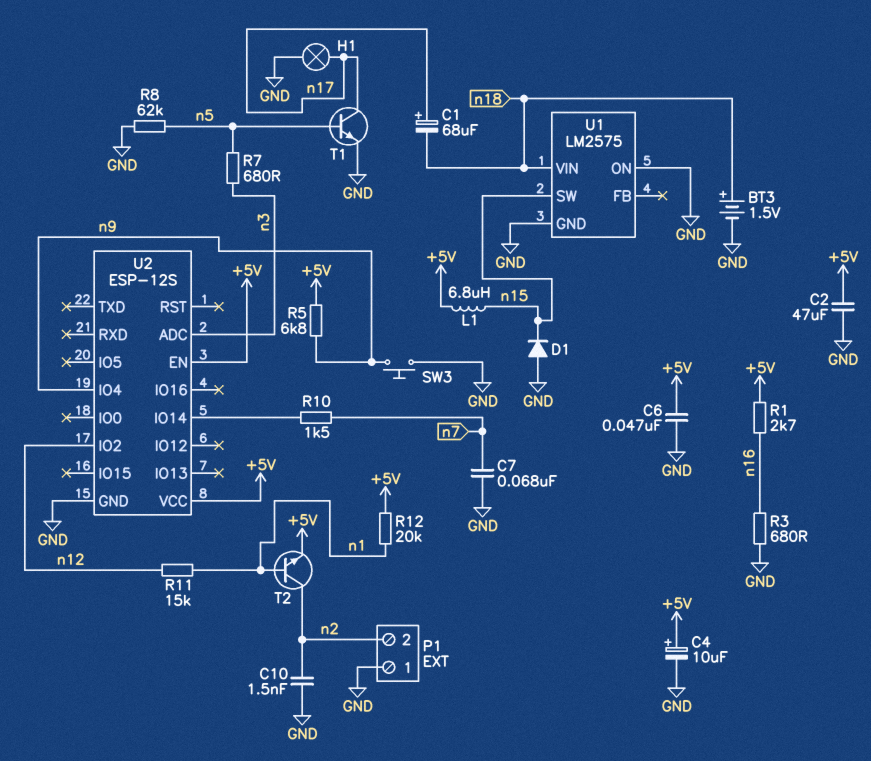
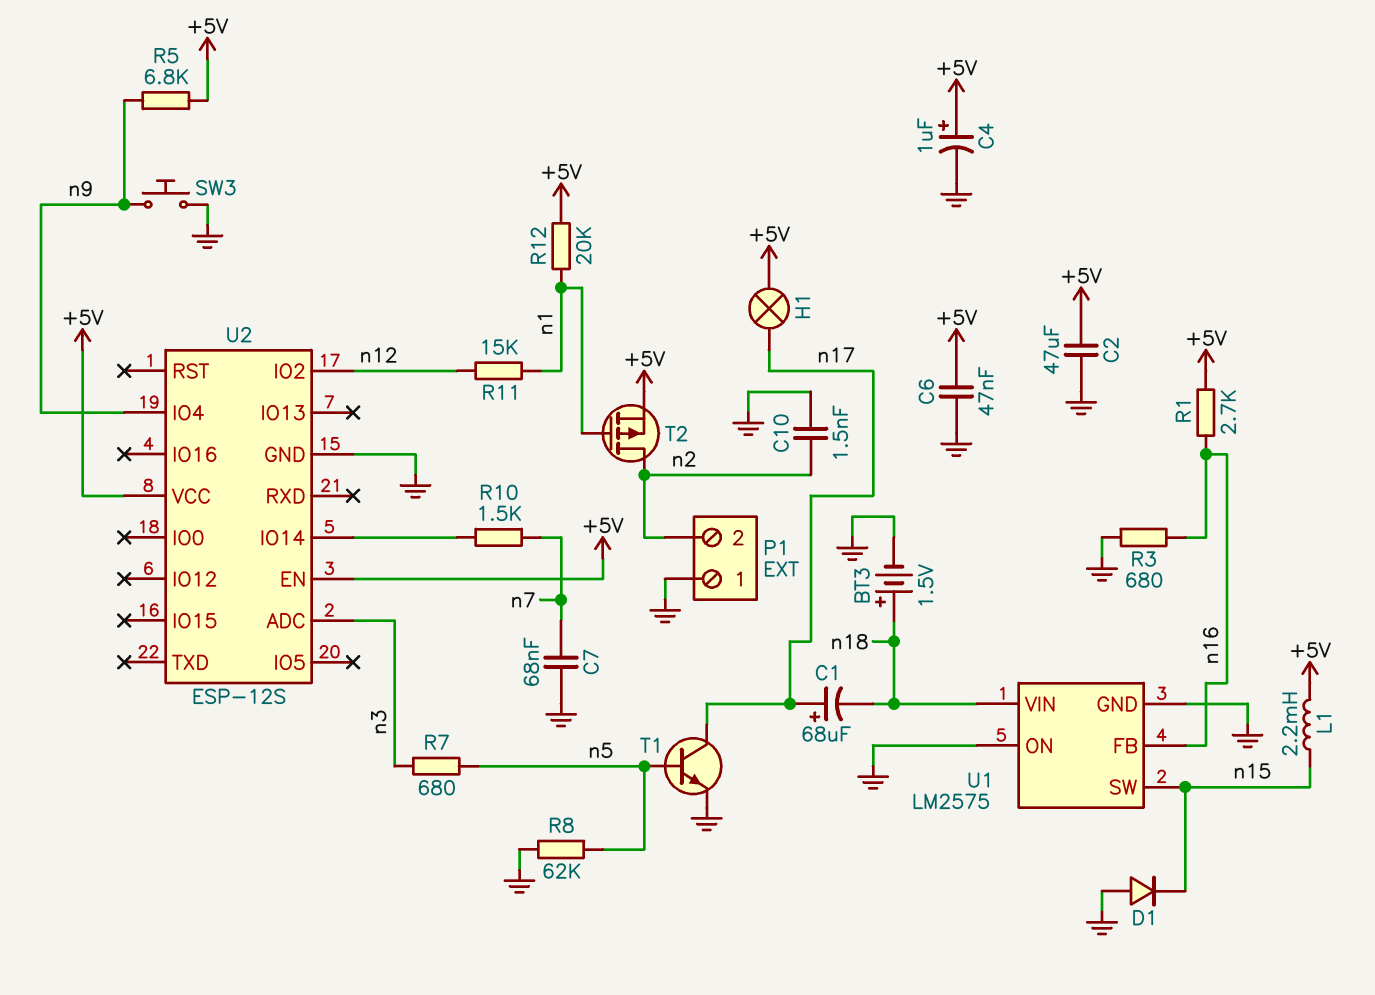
C4: 10uF (plus +5V, minus GND) -> 1uF (plus +5V, minus GND)
H1: lamp (GND, n17) -> lamp (+5V, n17)
L1: 6.8uH (+5V, n15) -> 2.2mH (+5V, n15)
T2: NPN (B n1, C n2, E +5V) -> PMOS (G n1, D n2, S +5V)
U1 pin FB: none -> n16

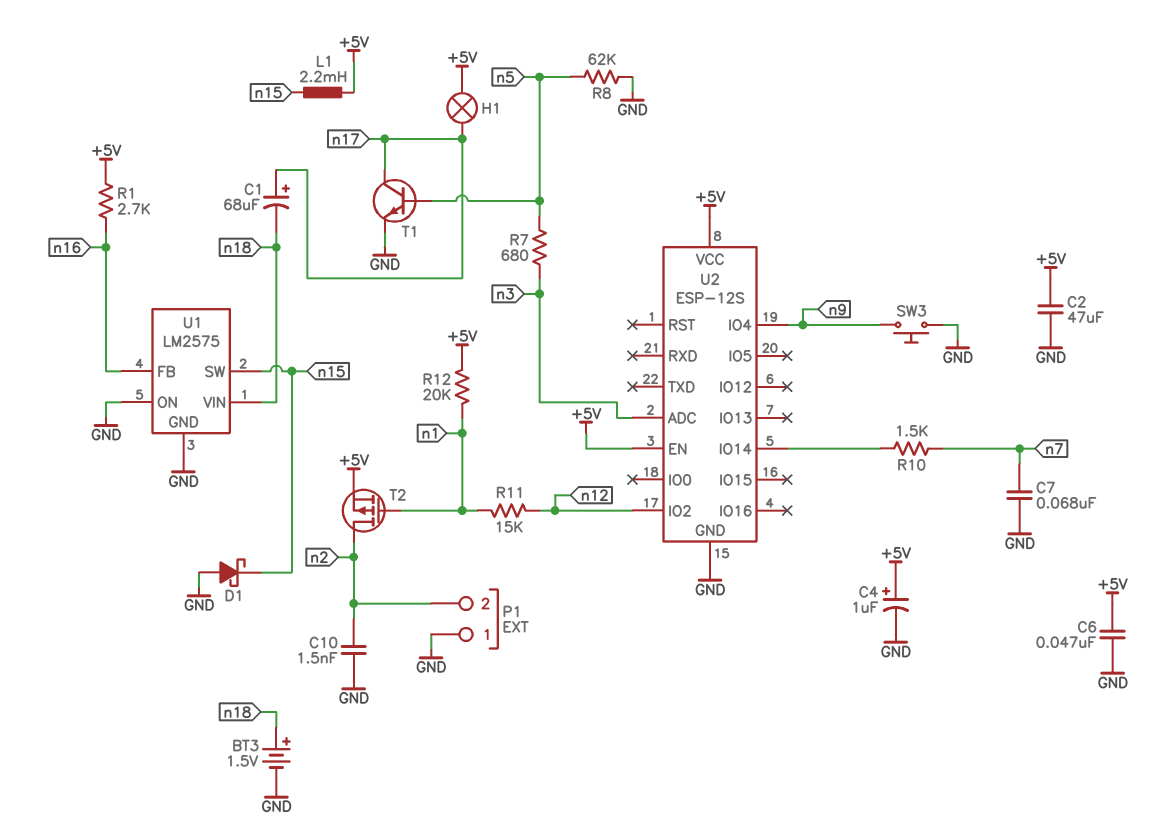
D1: diode (A GND, K n15) -> schottky (A GND, K n15)
R3: 680 (GND, n16) -> none
R5: 6.8k (+5V, n9) -> none

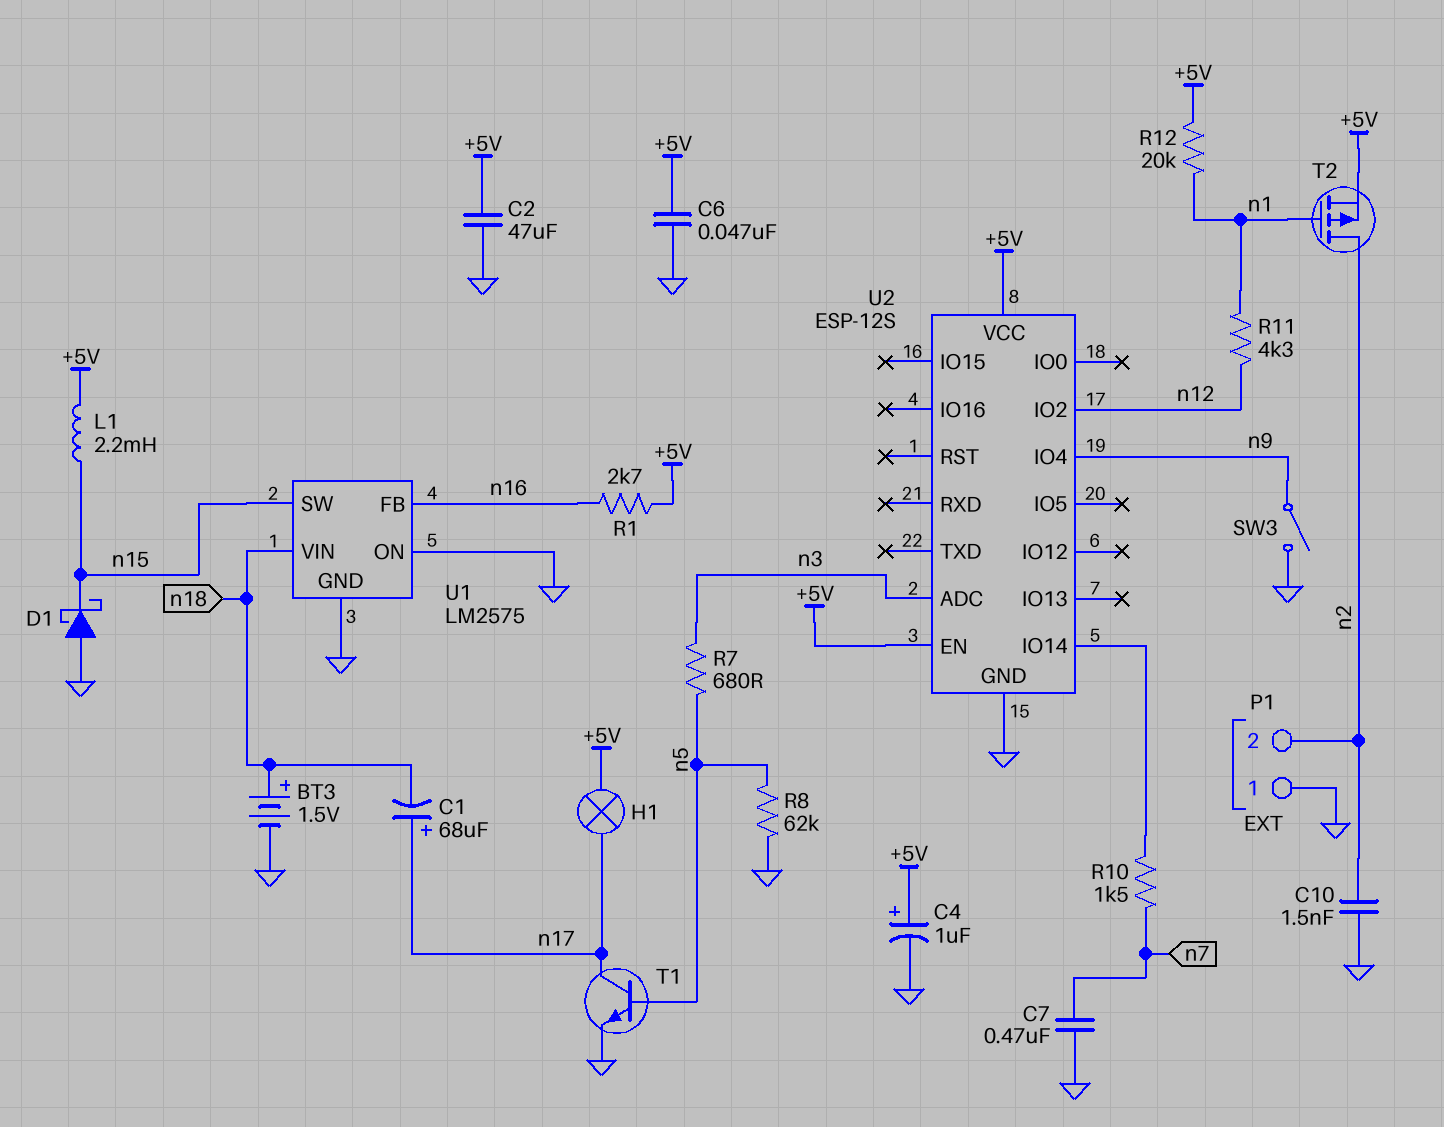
C7: 68nF (GND, n7) -> 470nF (GND, n7)
R11: 15k (n1, n12) -> 4.3k (n1, n12)
SW3: button (GND, n9) -> switch (GND, n9)

